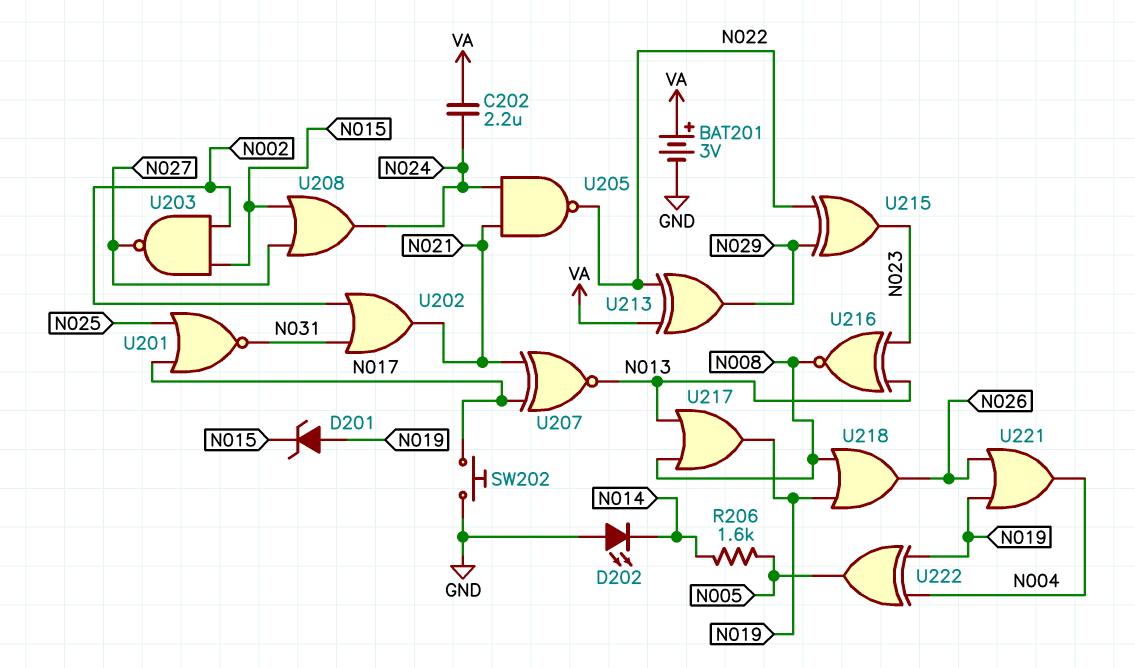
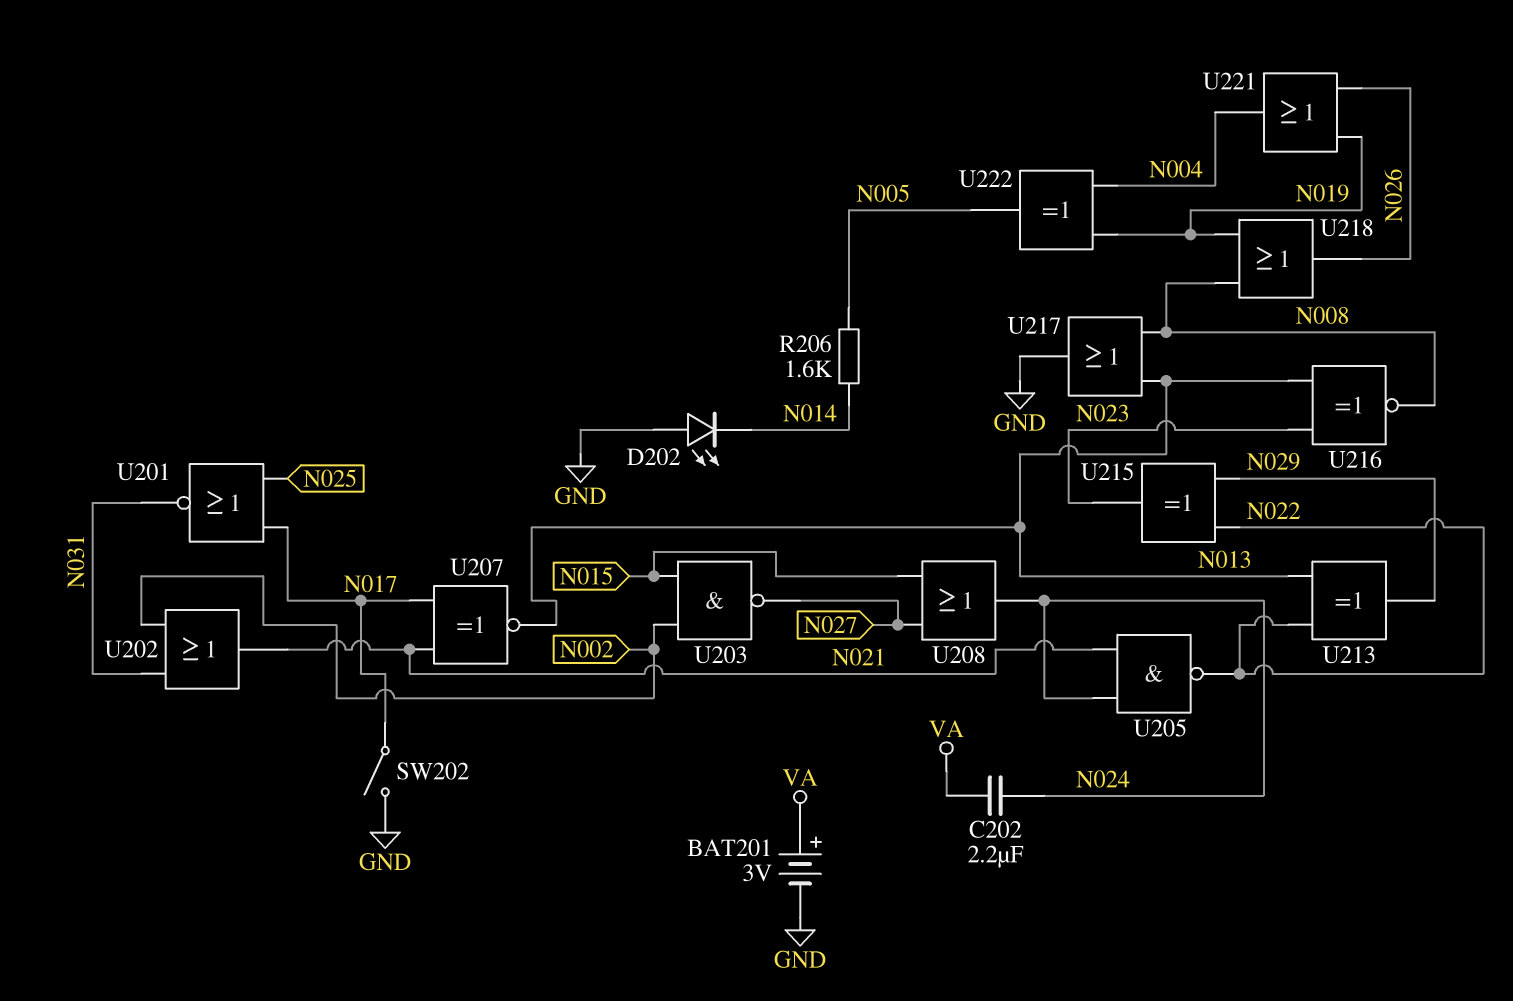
D201: zener (A N019, K N015) -> none
SW202: button (GND, N017) -> switch (GND, N017)
U213: XOR (in N022, in VA, out N029) -> XOR (in N013, in N022, out N029)
U217: OR (in N008, in N013, out N019) -> OR (in N008, in N013, out GND)

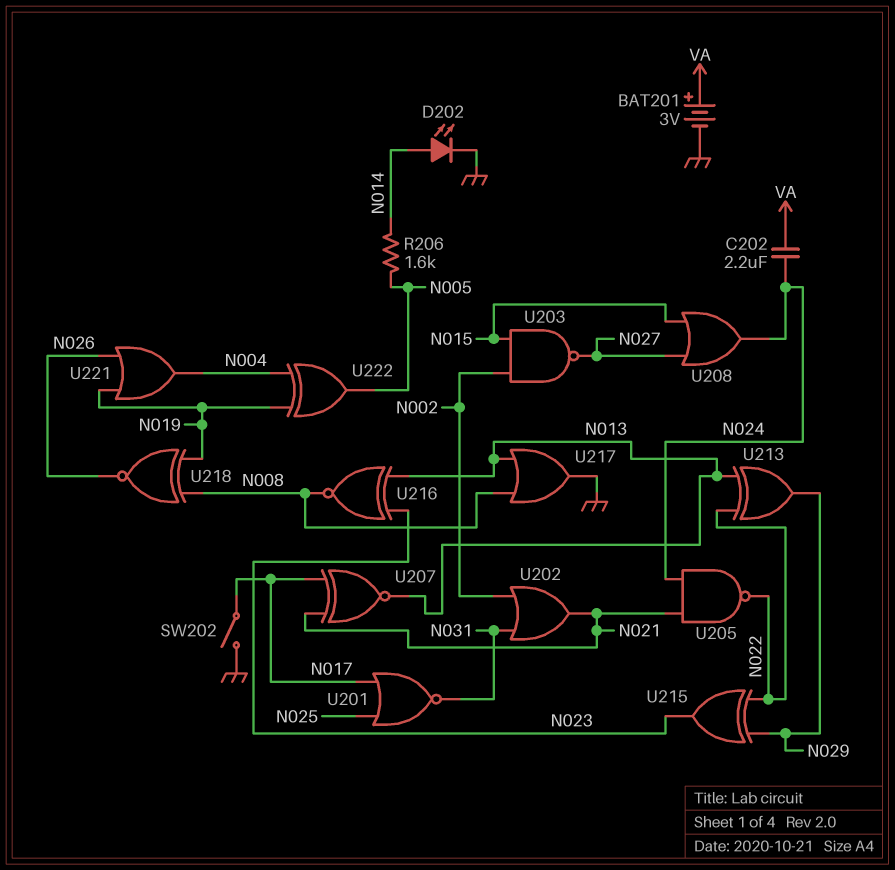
D202: LED (A GND, K N014) -> LED (A N014, K GND)
U218: OR (in N008, in N019, out N026) -> XNOR (in N008, in N019, out N026)

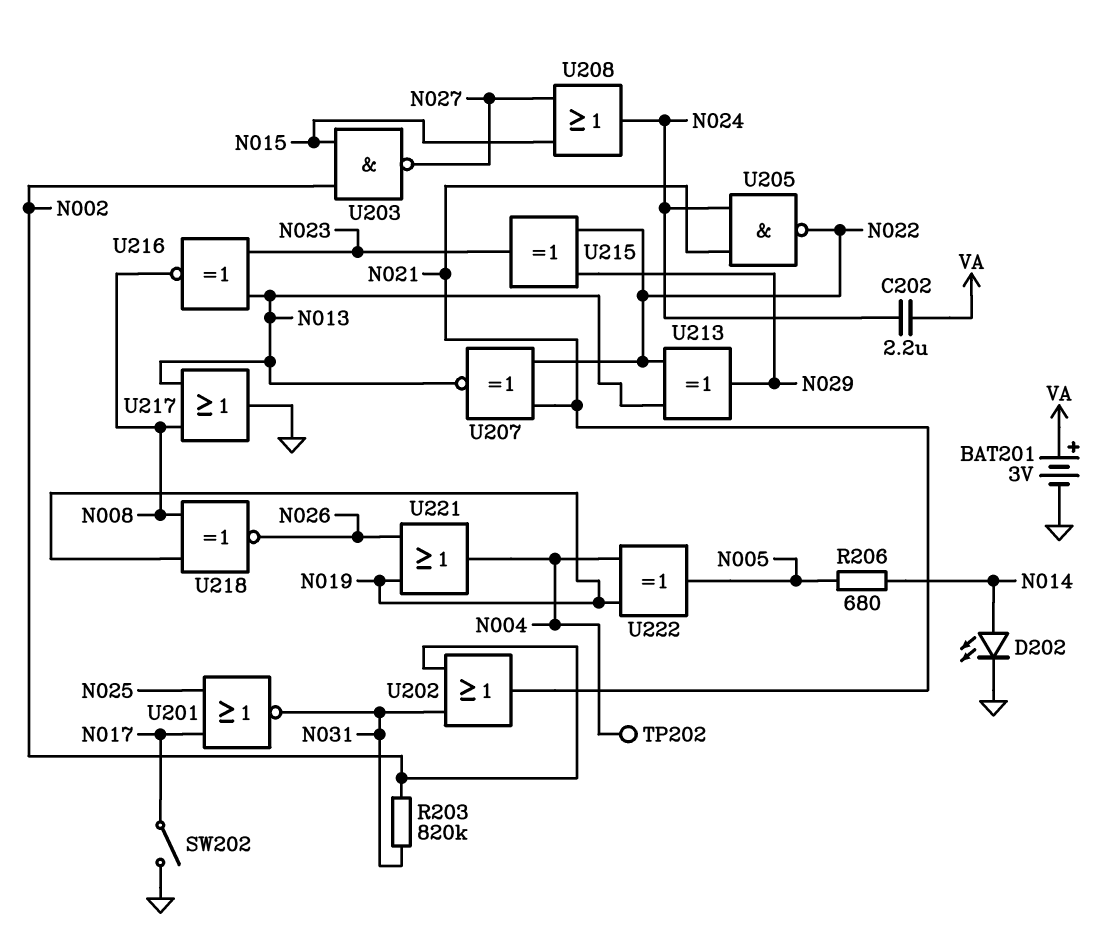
R203: none -> 820k (N002, N031)
R206: 1.6k (N005, N014) -> 680 (N005, N014)
TP202: none -> test point (N004)
U207: XNOR (in N017, in N021, out N013) -> XNOR (in N021, in N022, out N013)

